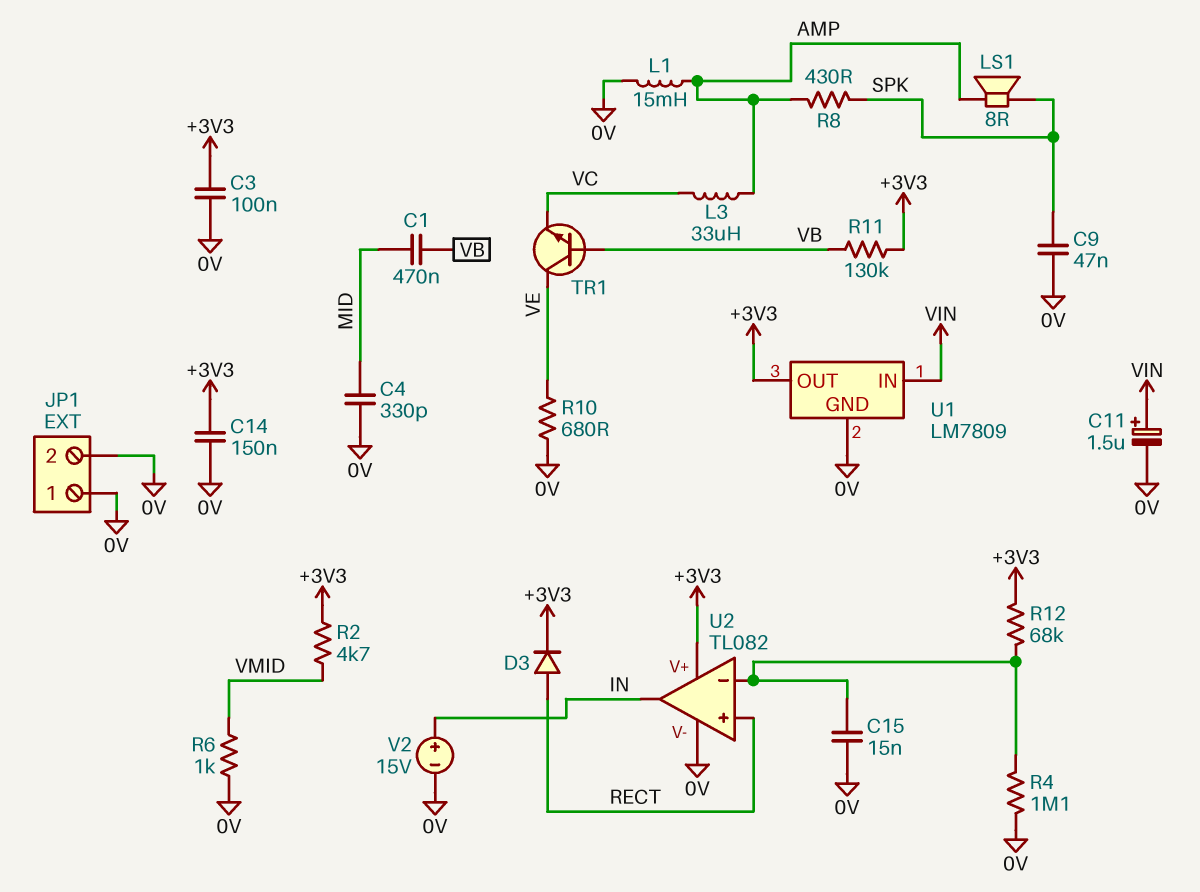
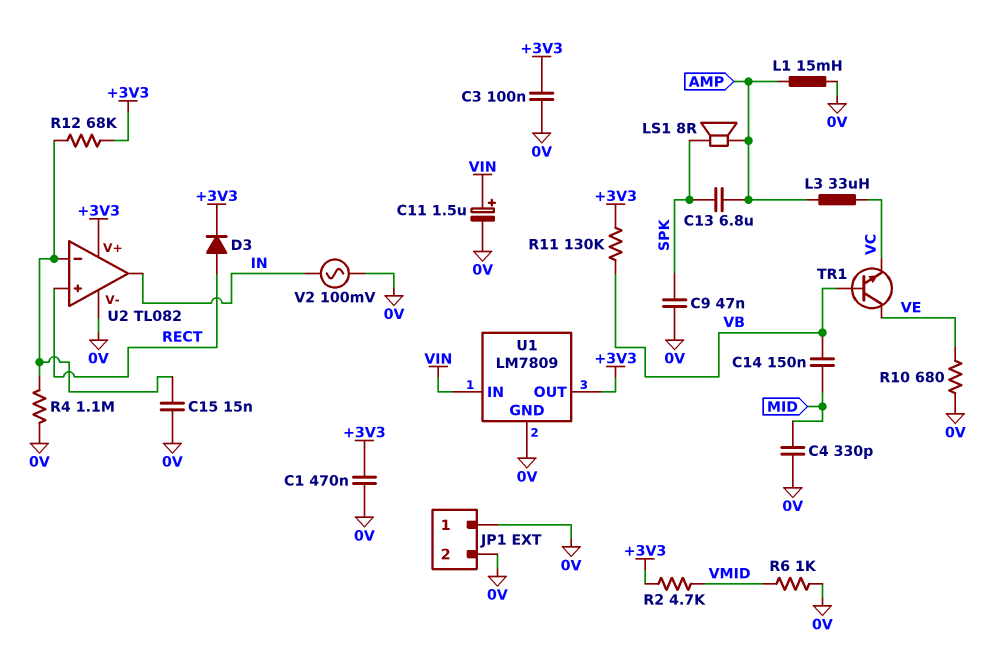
C1: 470nF (MID, VB) -> 470nF (+3V3, 0V)
C13: none -> 6.8uF (AMP, SPK)
C14: 150nF (+3V3, 0V) -> 150nF (MID, VB)
R8: 430 (AMP, SPK) -> none
V2: 15V (plus IN, minus 0V) -> AC 100mV (0V, IN)

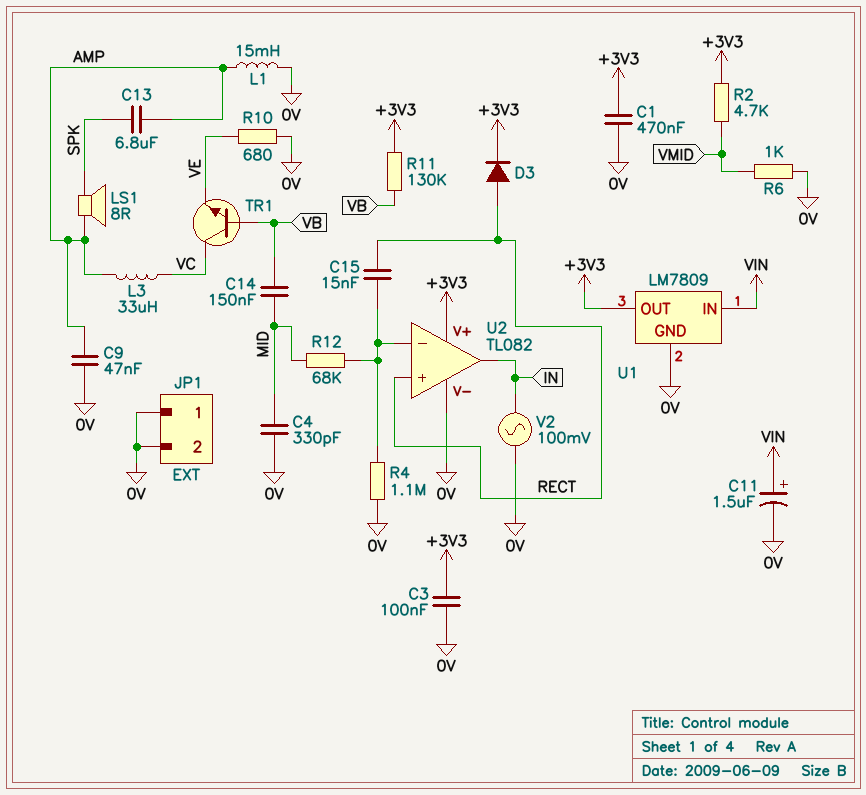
C9: 47nF (0V, SPK) -> 47nF (0V, AMP)
C15: 15nF (0V, U2/in-) -> 15nF (RECT, U2/in-)
R12: 68k (+3V3, U2/in-) -> 68k (MID, U2/in-)
TR1: NPN (B VB, C VE, E VC) -> NPN (B VB, C VC, E VE)

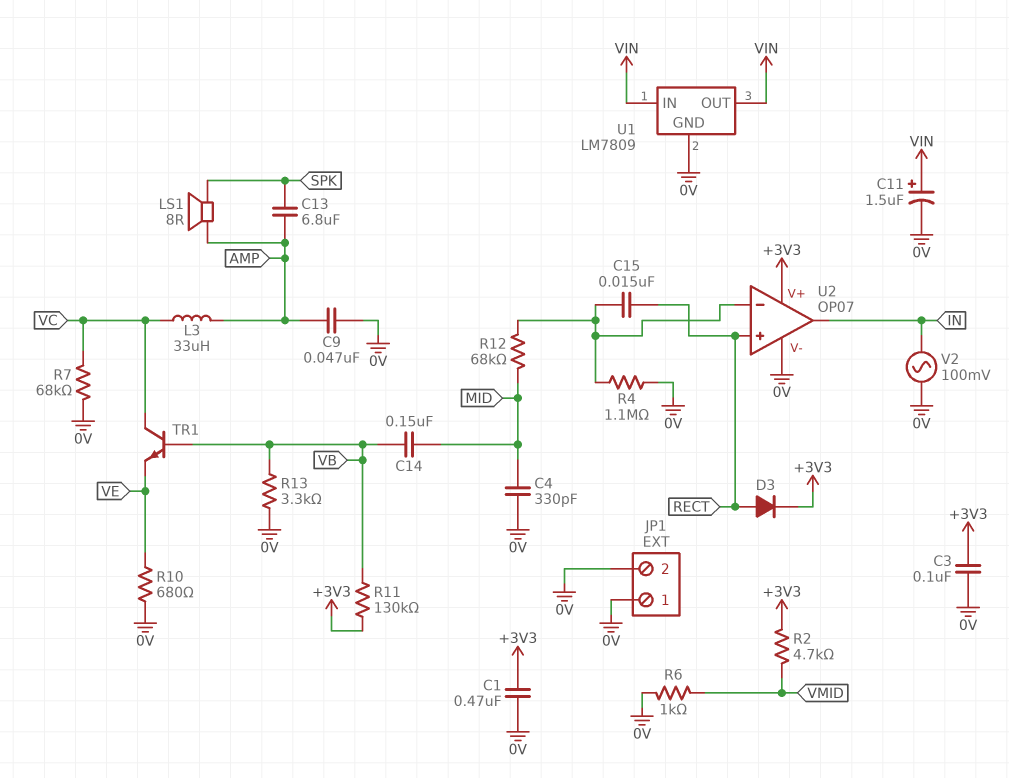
L1: 15mH (0V, AMP) -> none
R7: none -> 68k (0V, VC)
R13: none -> 3.3k (0V, VB)
U1 pin OUT: +3V3 -> VIN
U2: TL082 -> OP07

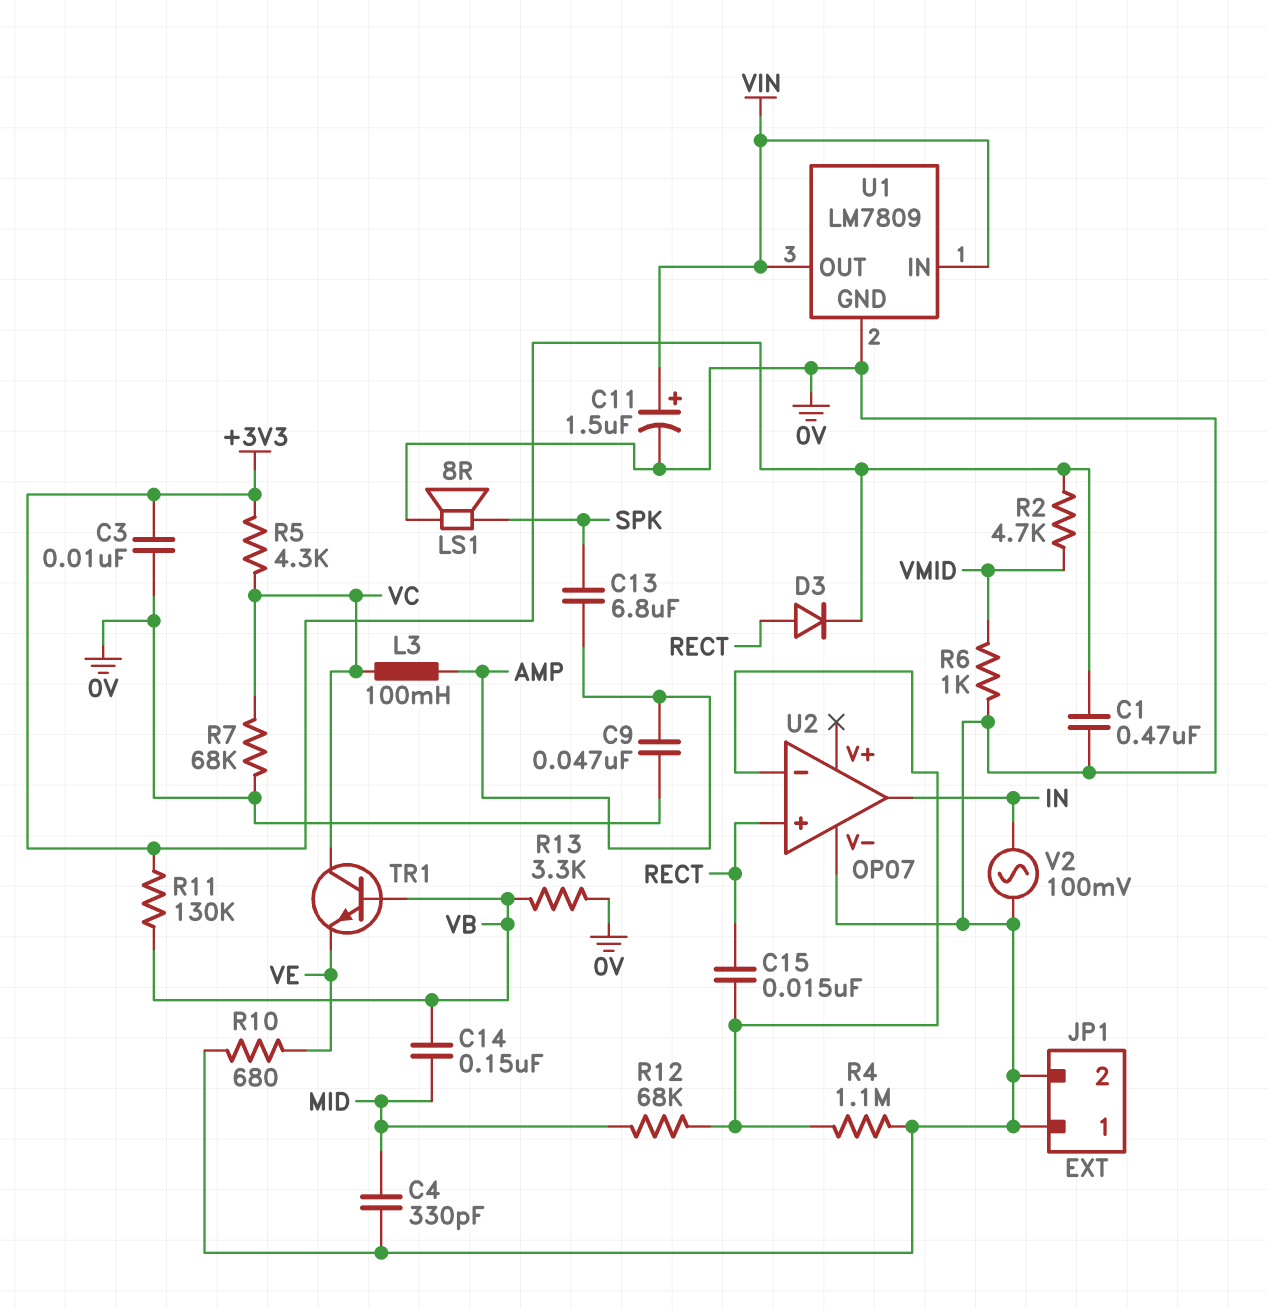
C3: 100nF (+3V3, 0V) -> 10nF (+3V3, 0V)
L3: 33uH (AMP, VC) -> 100mH (AMP, VC)
LS1: speaker 8R (AMP, SPK) -> speaker 8R (0V, SPK)
R5: none -> 4.3k (+3V3, VC)
U2 pin V+: +3V3 -> none

